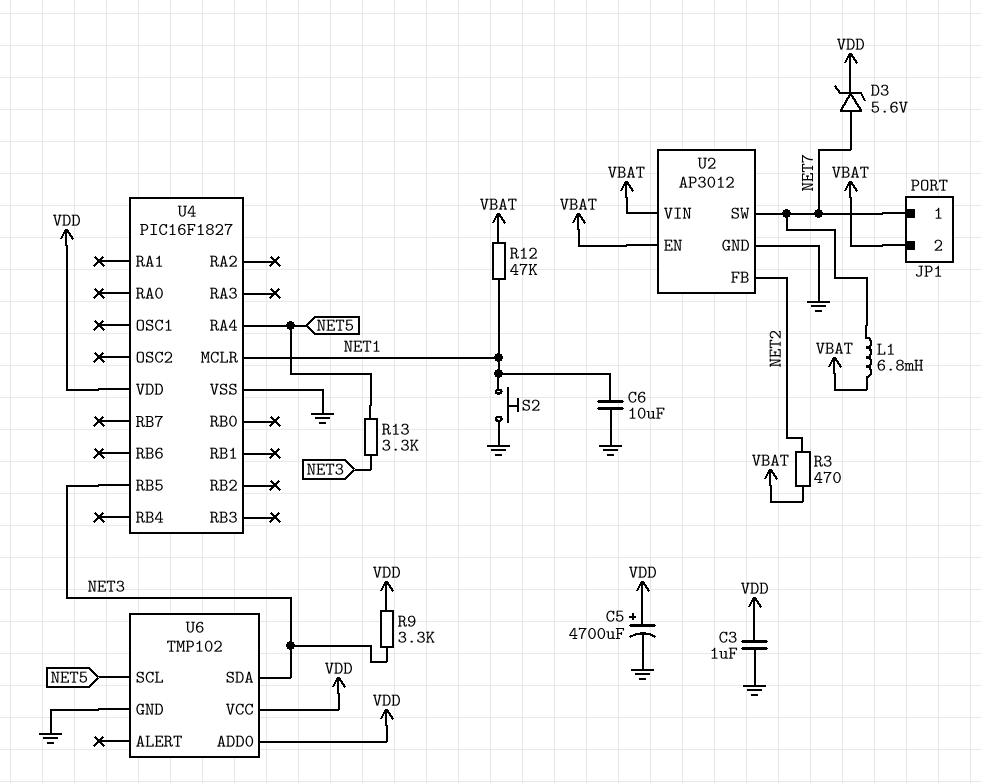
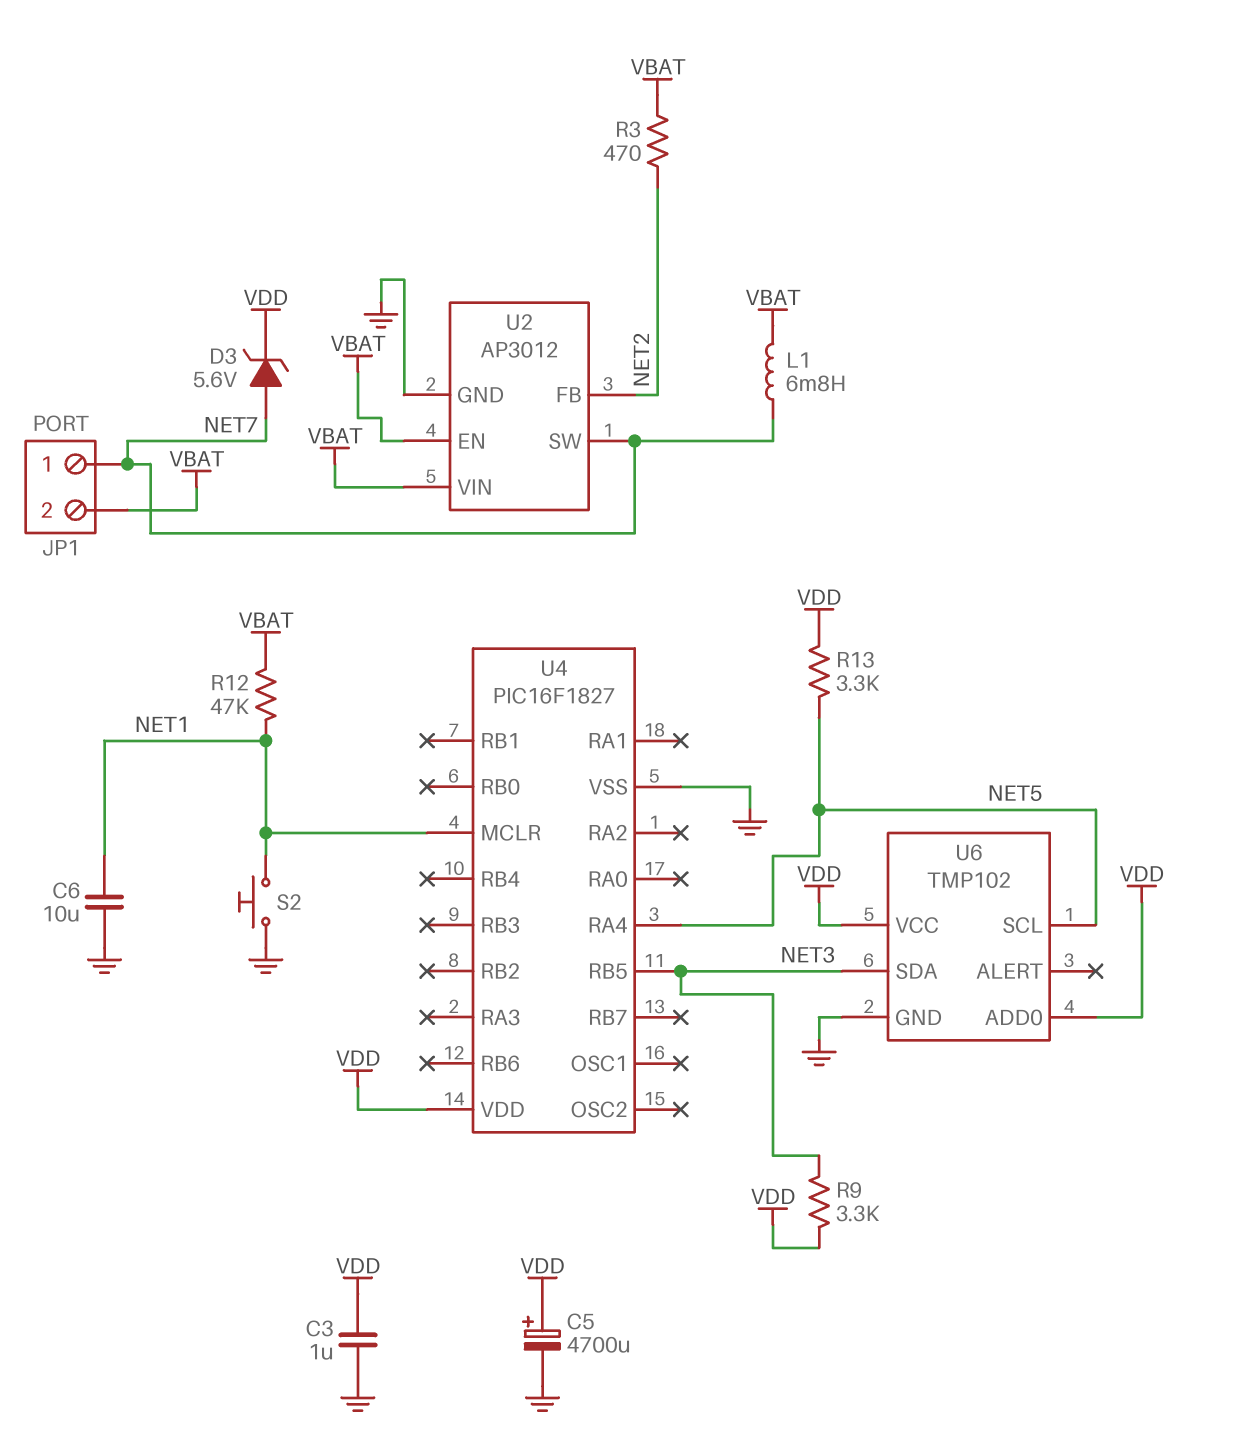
R13: 3.3k (NET3, NET5) -> 3.3k (NET5, VDD)

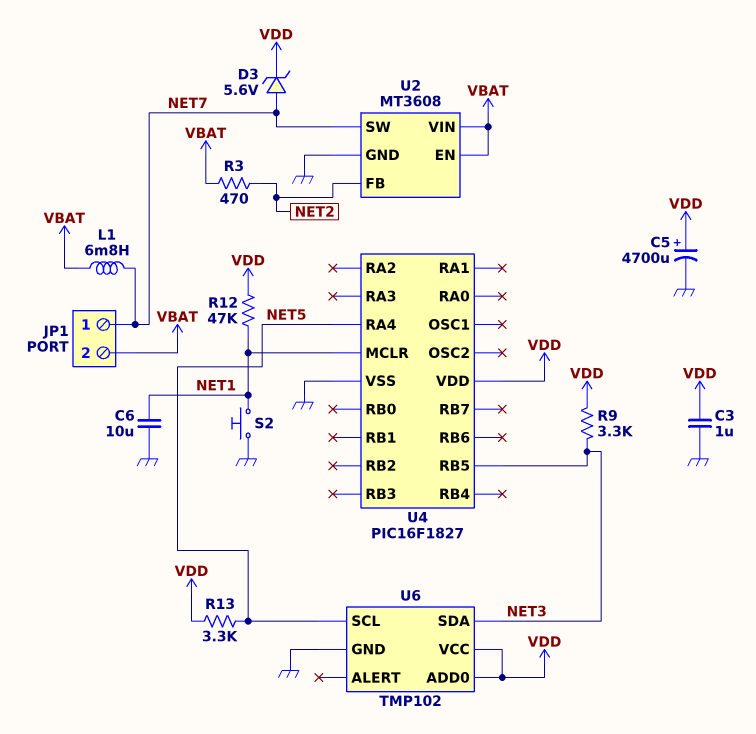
R12: 47k (NET1, VBAT) -> 47k (NET1, VDD)
U2: AP3012 -> MT3608

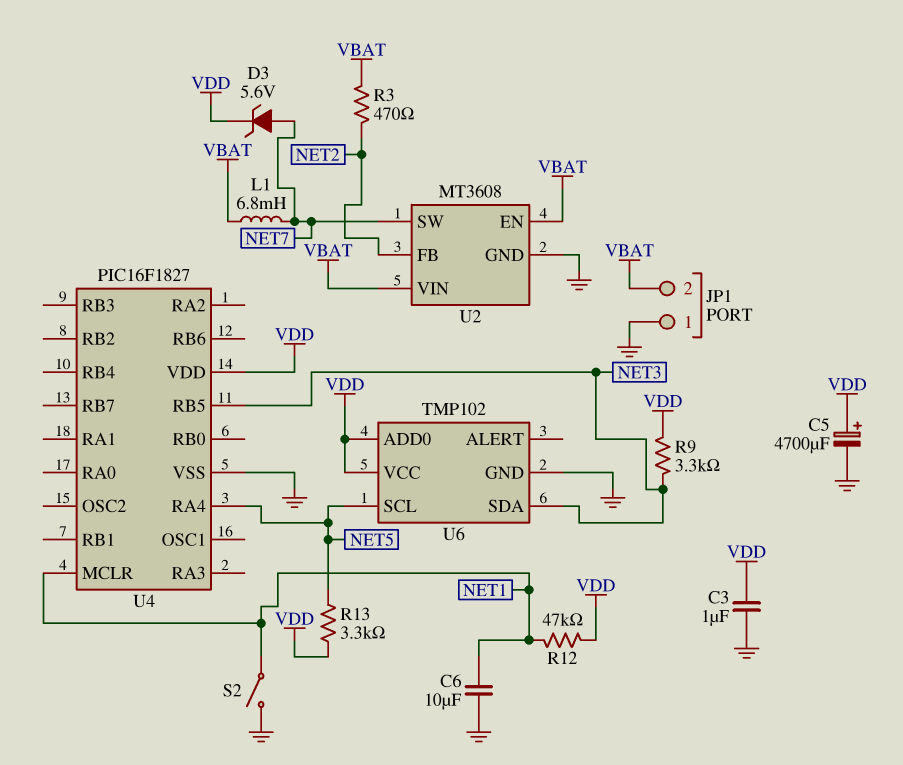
JP1 pin 1: NET7 -> GND
S2: button (GND, NET1) -> switch (GND, NET1)

